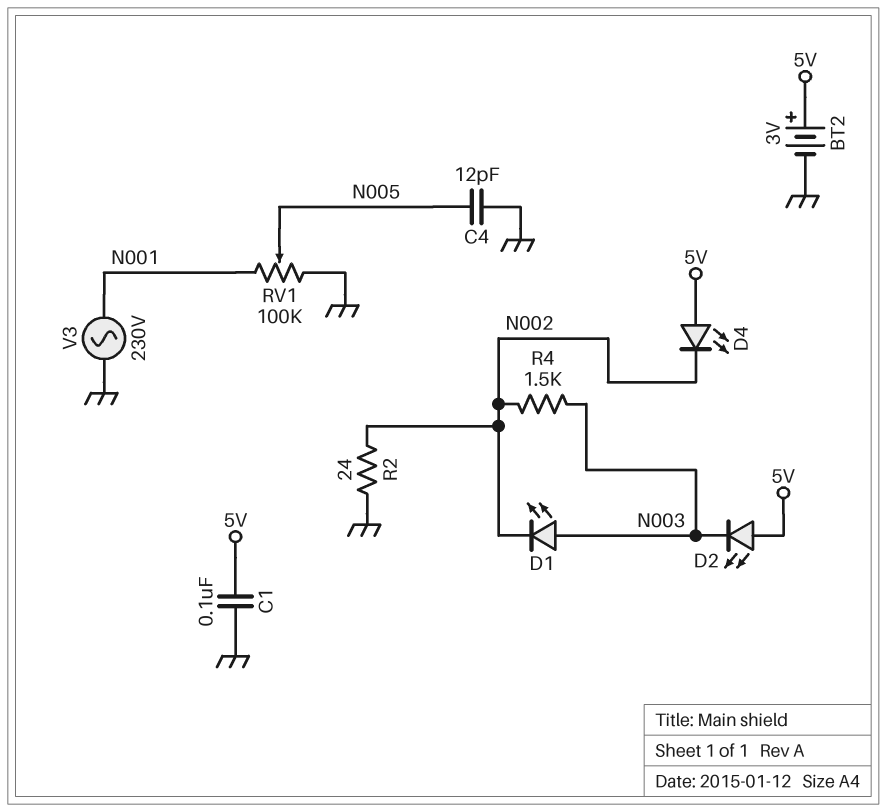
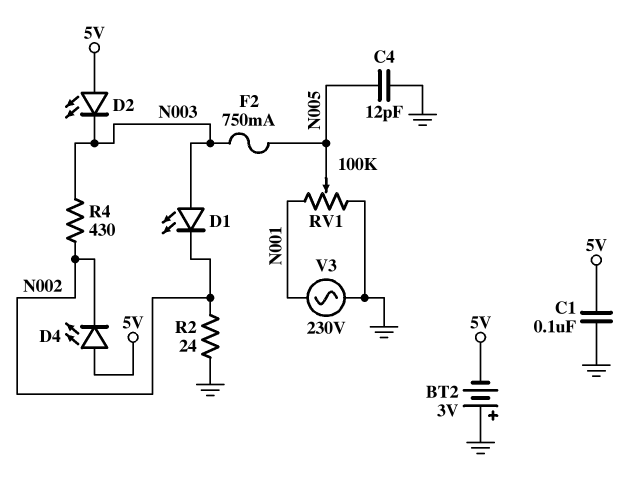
BT2: 3V (plus 5V, minus GND) -> 3V (plus GND, minus 5V)
F2: none -> 750mA (N003, N005)
R4: 1.5k (N002, N003) -> 430 (N002, N003)

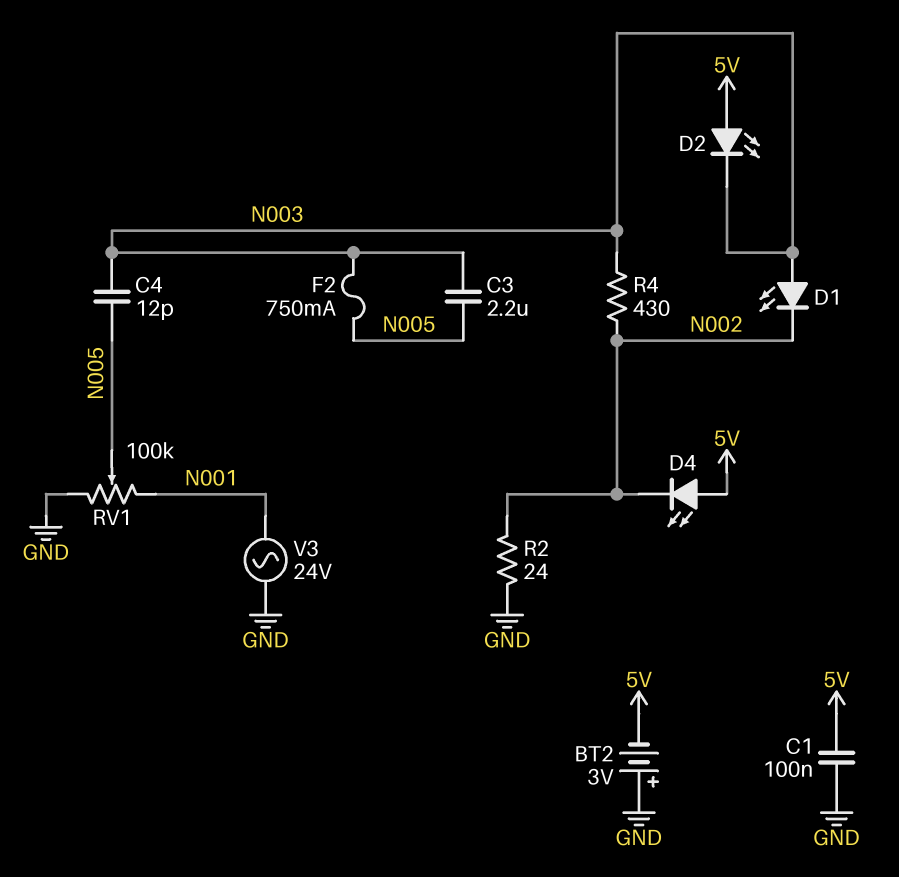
C3: none -> 2.2uF (N003, N005)
C4: 12pF (GND, N005) -> 12pF (N003, N005)
V3: AC 230V (GND, N001) -> AC 24V (GND, N001)

